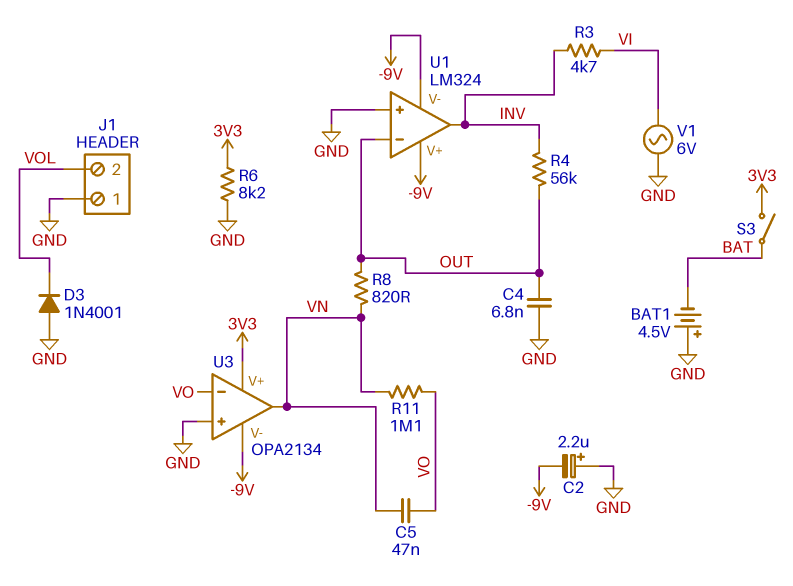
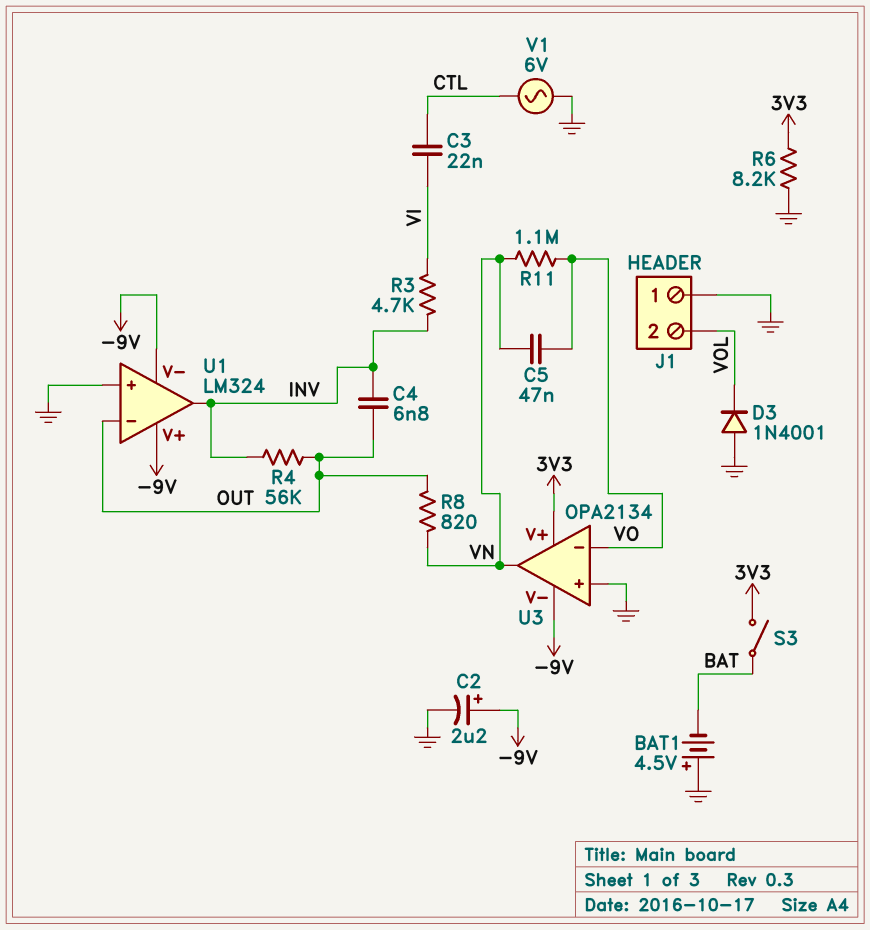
C2: 2.2uF (plus GND, minus -9V) -> 2.2uF (plus -9V, minus GND)
C3: none -> 22nF (CTL, VI)
C4: 6.8nF (GND, OUT) -> 6.8nF (INV, OUT)
V1: AC 6V (GND, VI) -> AC 6V (CTL, GND)

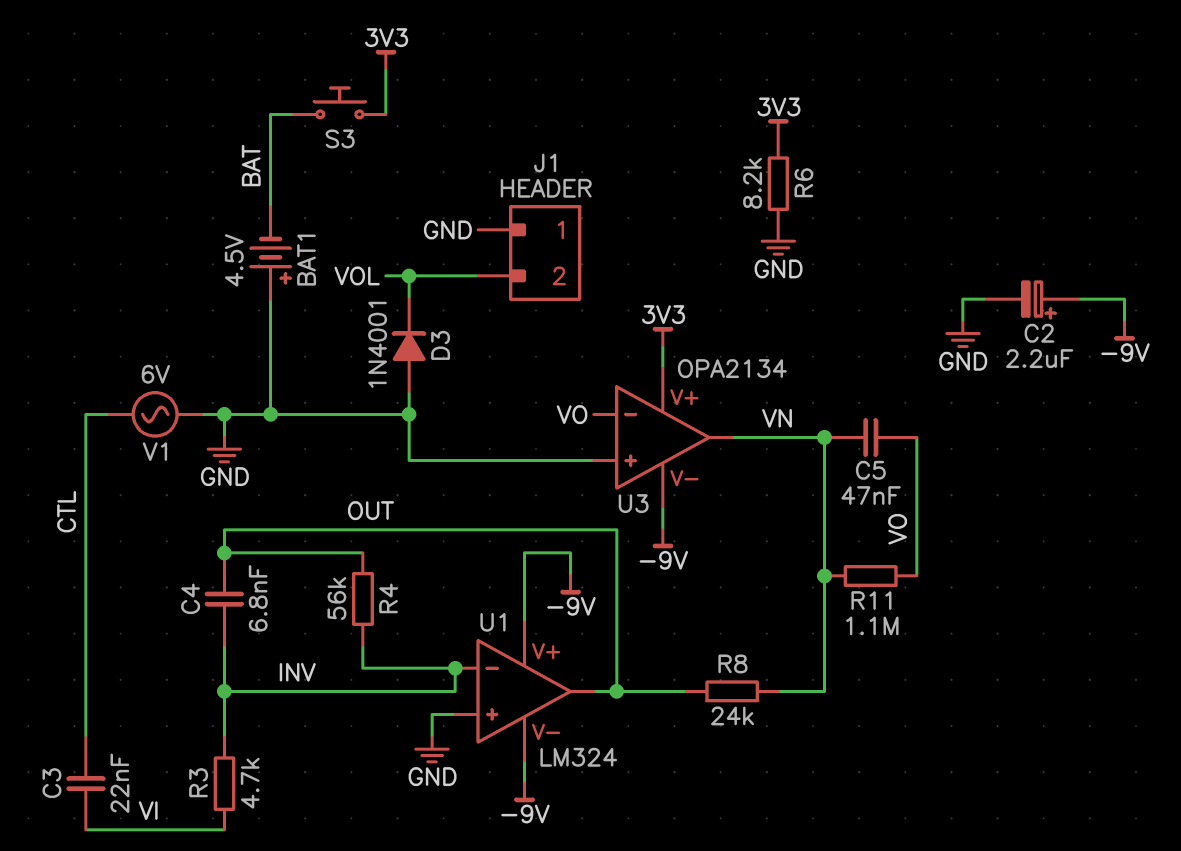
R8: 820 (OUT, VN) -> 24k (OUT, VN)
S3: switch (3V3, BAT) -> button (3V3, BAT)
U1 pin in-: OUT -> INV
U1 pin out: INV -> OUT

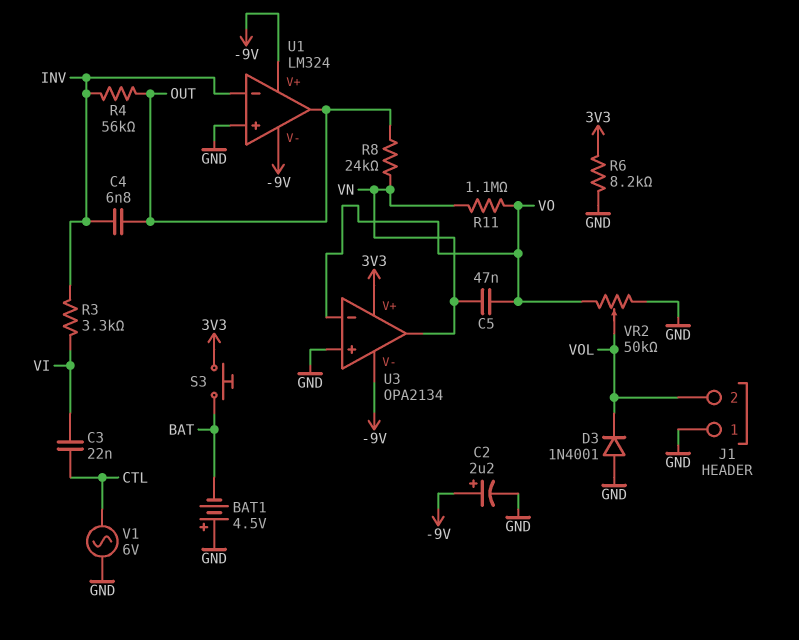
R3: 4.7k (INV, VI) -> 3.3k (INV, VI)
VR2: none -> 50k (GND, VO, wiper VOL)

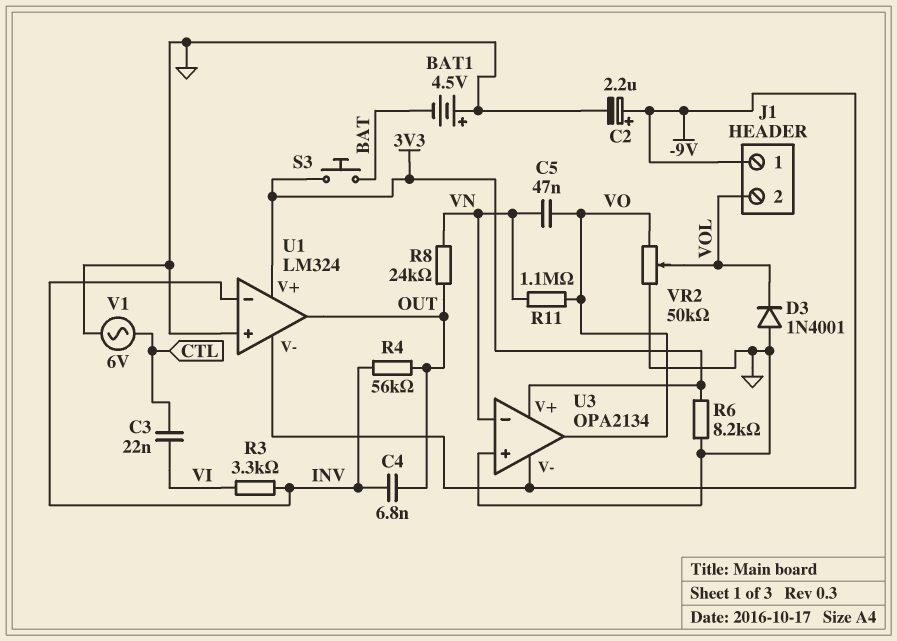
J1 pin 1: GND -> -9V
U1 pin V+: -9V -> 3V3
U3 pin in-: VO -> VN
U3 pin out: VN -> VO

